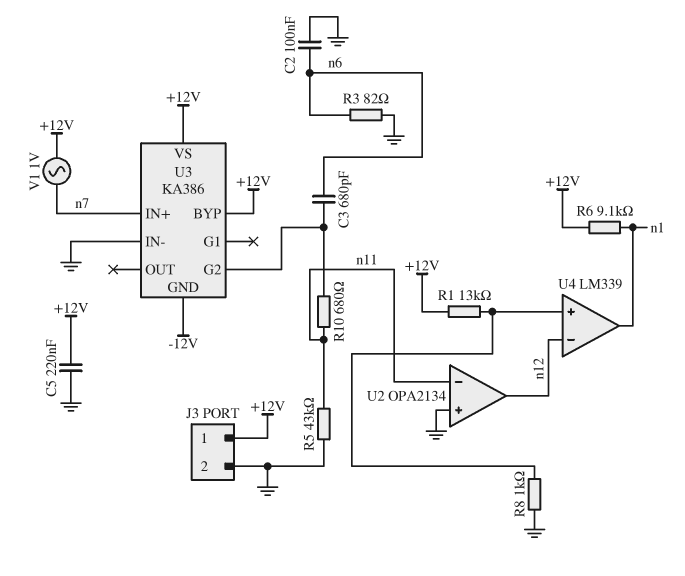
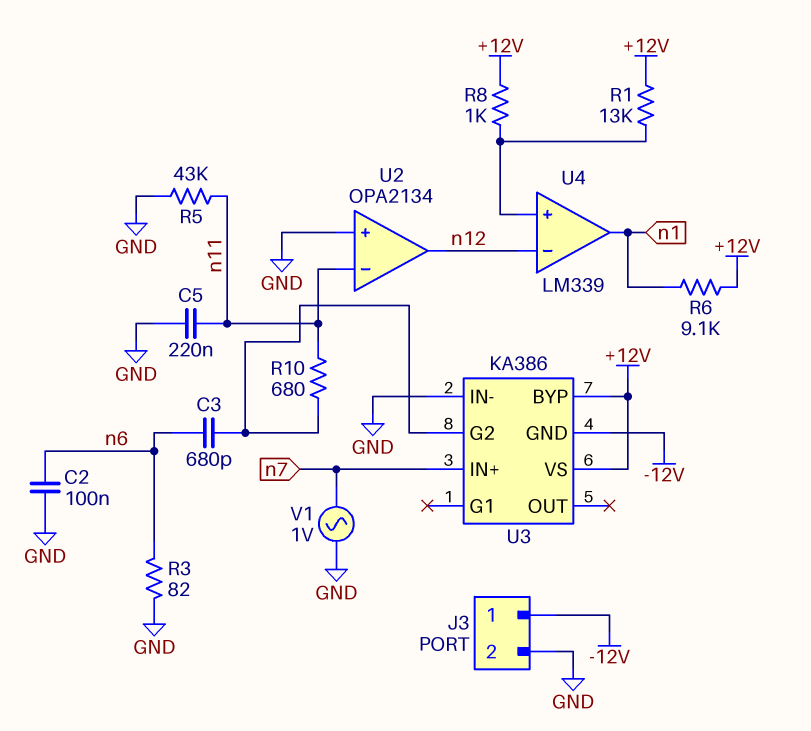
C5: 220nF (+12V, GND) -> 220nF (GND, n11)
J3 pin 1: +12V -> -12V
R8: 1k (GND, U4/in+) -> 1k (+12V, U4/in+)
V1: AC 1V (+12V, n7) -> AC 1V (GND, n7)

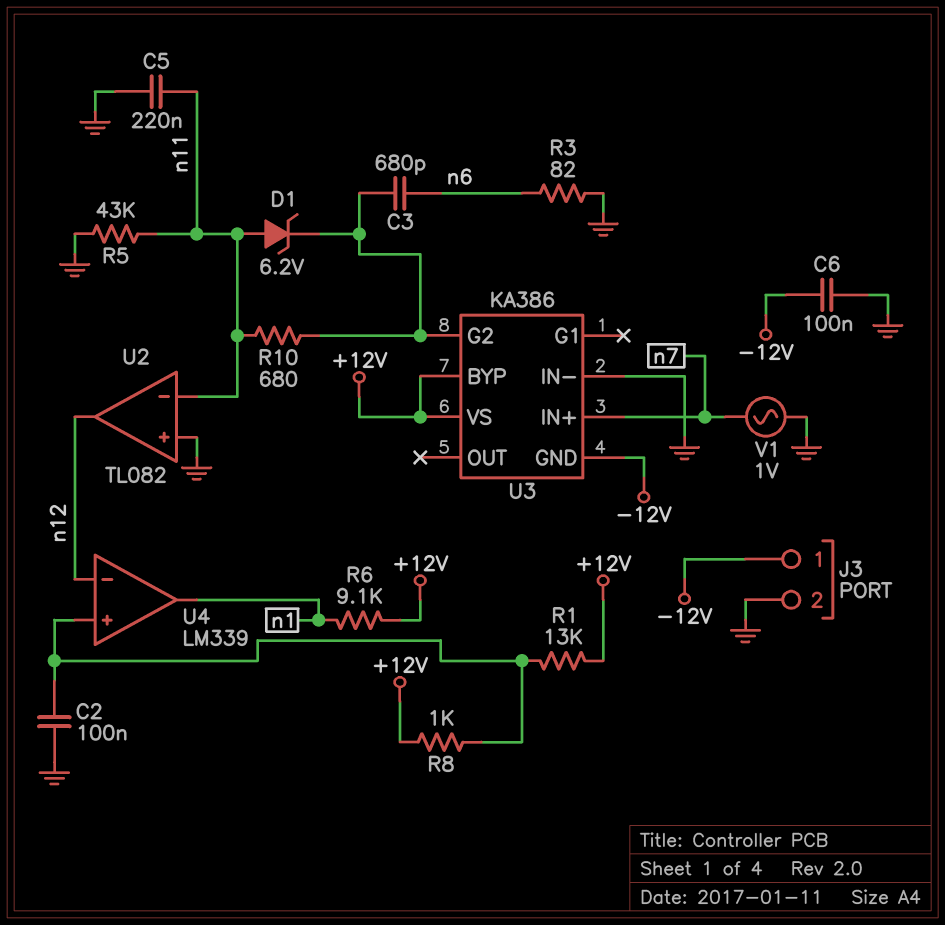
C2: 100nF (GND, n6) -> 100nF (GND, U4/in+)
C6: none -> 100nF (-12V, GND)
D1: none -> zener 6.2V (A n11, K U3/G2)
U2: OPA2134 -> TL082

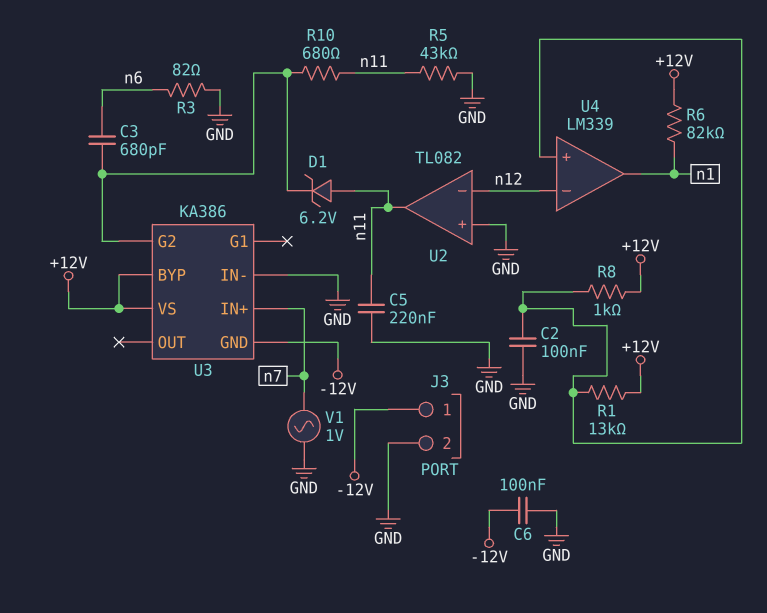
R6: 9.1k (+12V, n1) -> 82k (+12V, n1)
U2 pin in-: n11 -> n12
U2 pin out: n12 -> n11

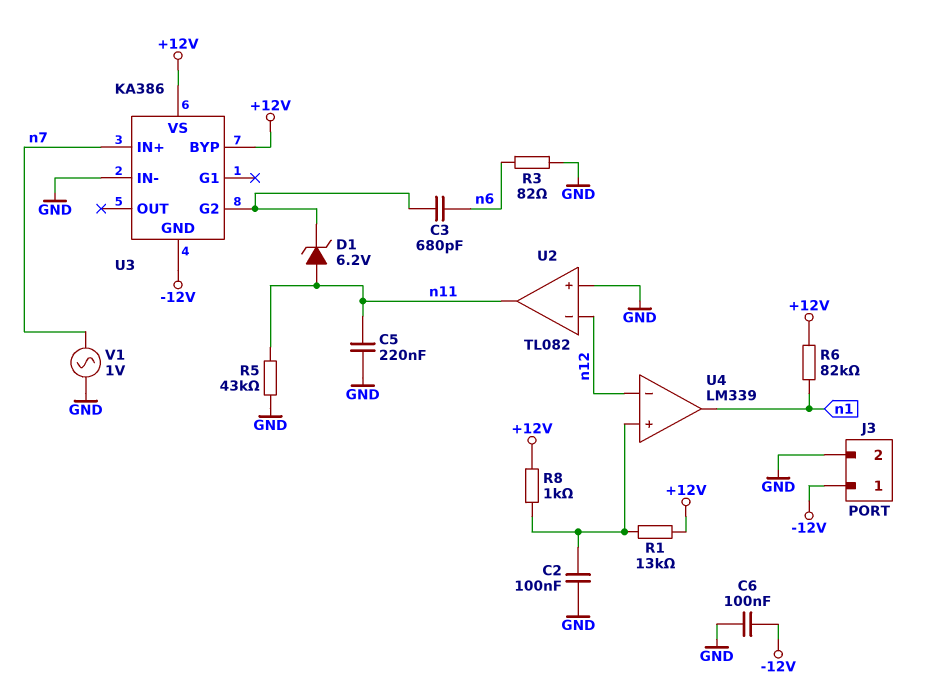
R10: 680 (U3/G2, n11) -> none

